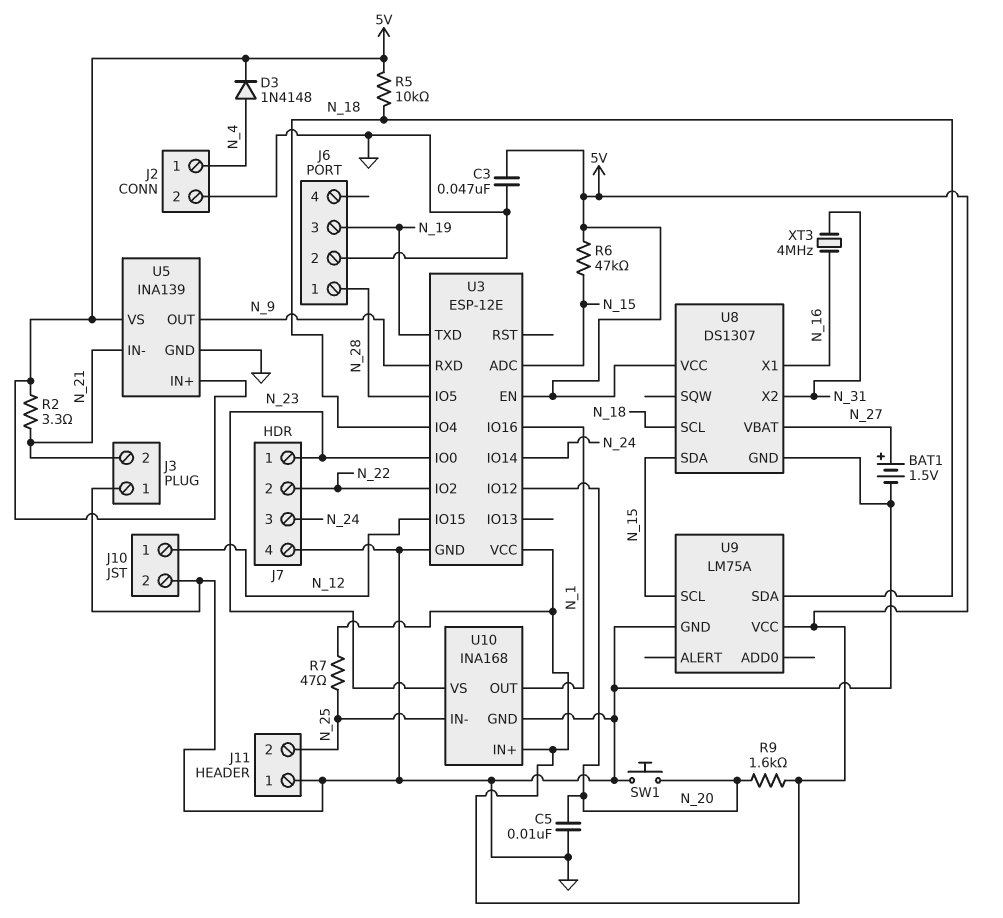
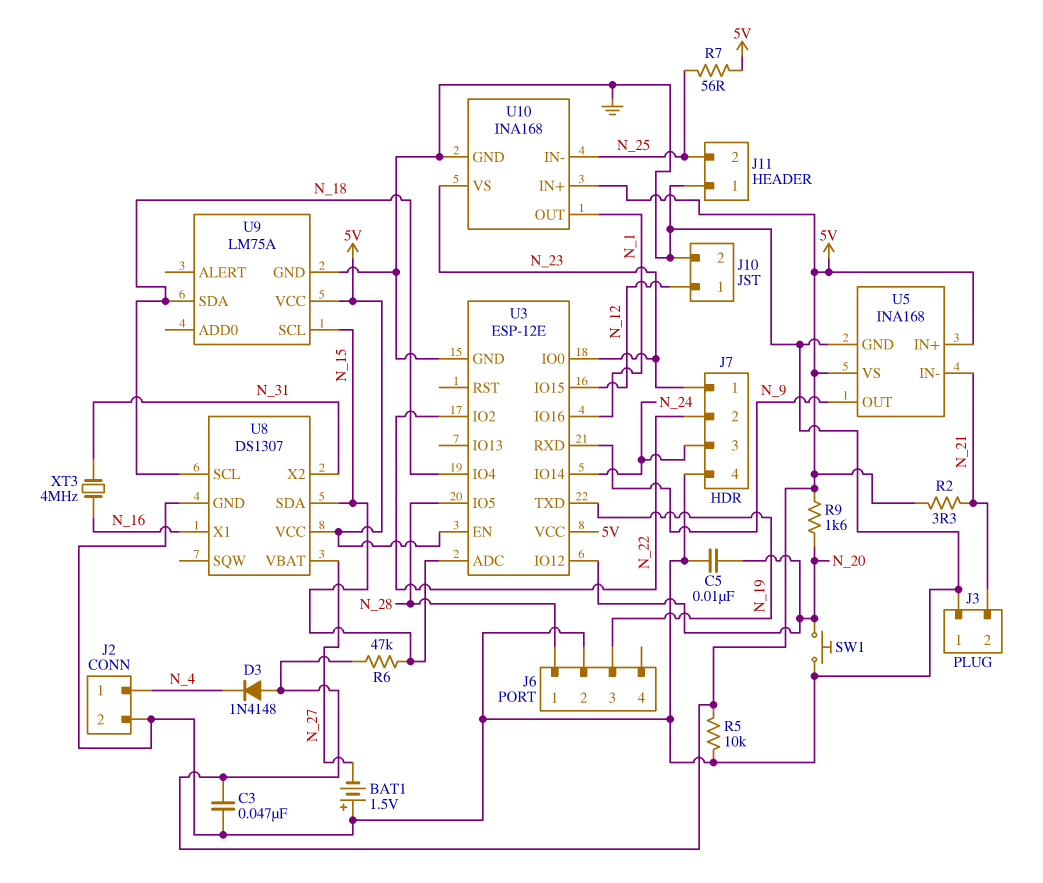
BAT1: 1.5V (plus N_27, minus GND) -> 1.5V (plus GND, minus N_27)
D3: diode 1N4148 (A N_4, K 5V) -> diode 1N4148 (A 5V, K N_4)
R5: 10k (5V, N_18) -> 10k (5V, GND)
R7: 47 (5V, N_25) -> 56 (5V, N_25)
U5: INA139 -> INA168

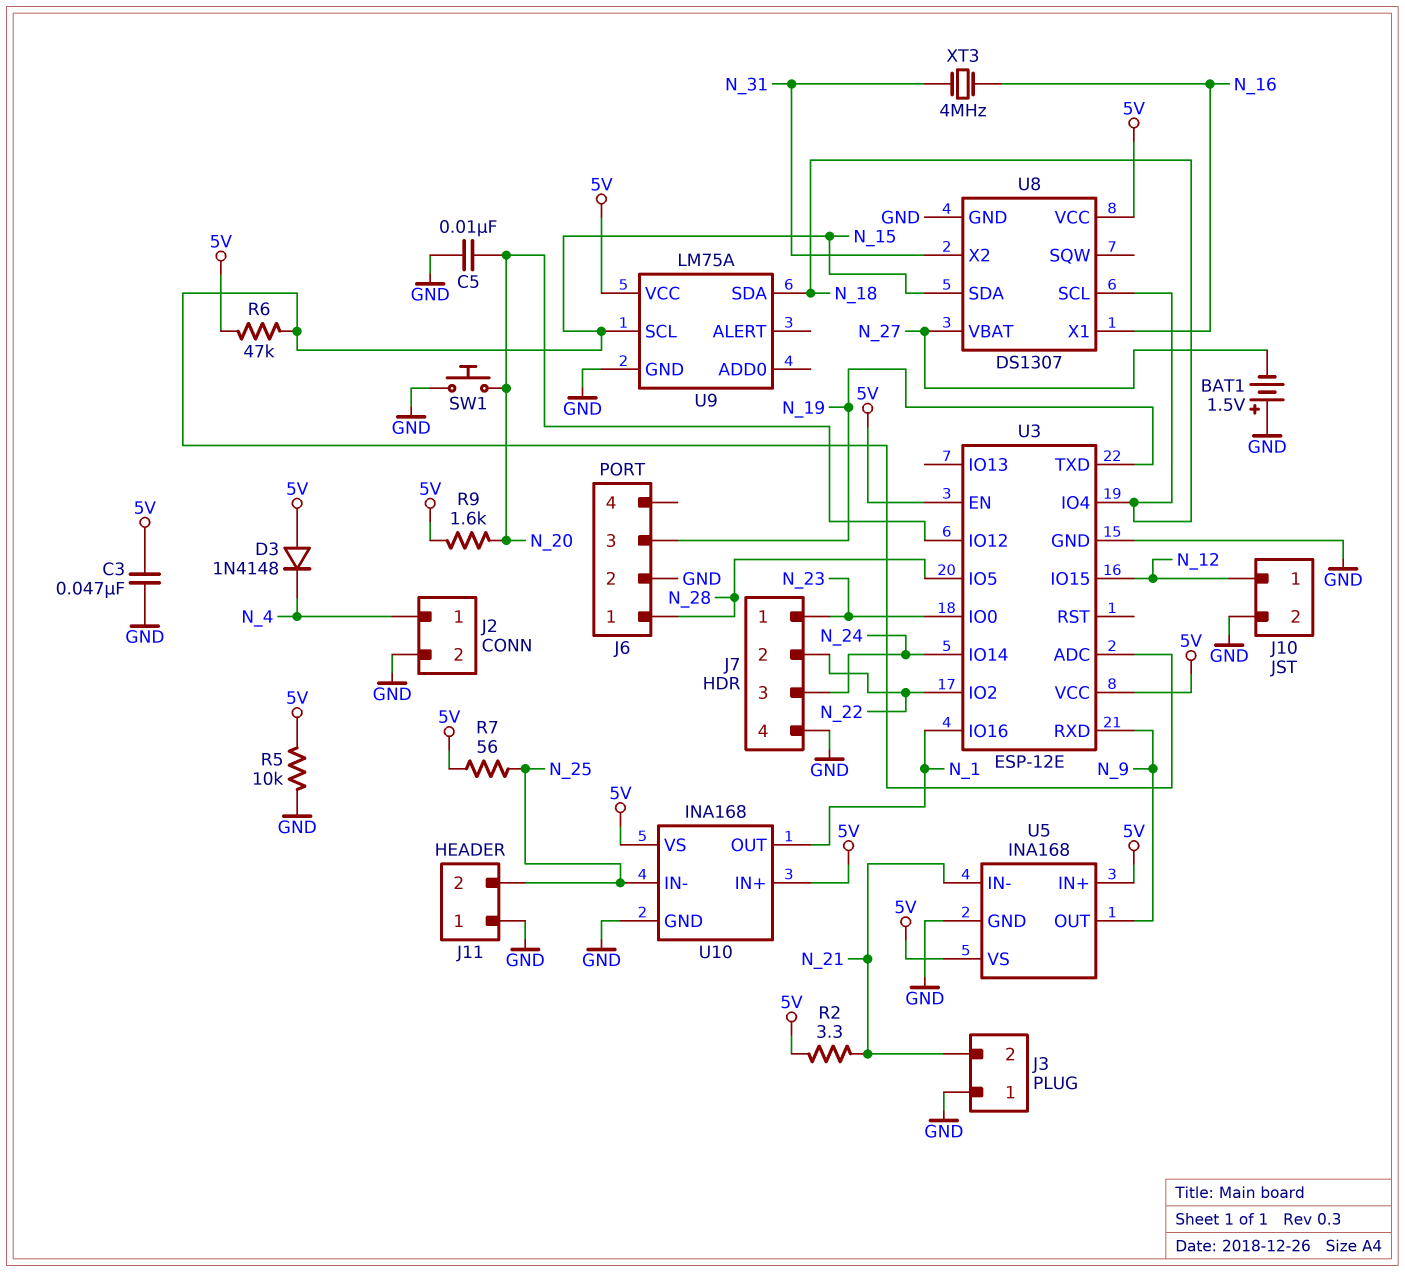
U10 pin VS: N_23 -> 5V

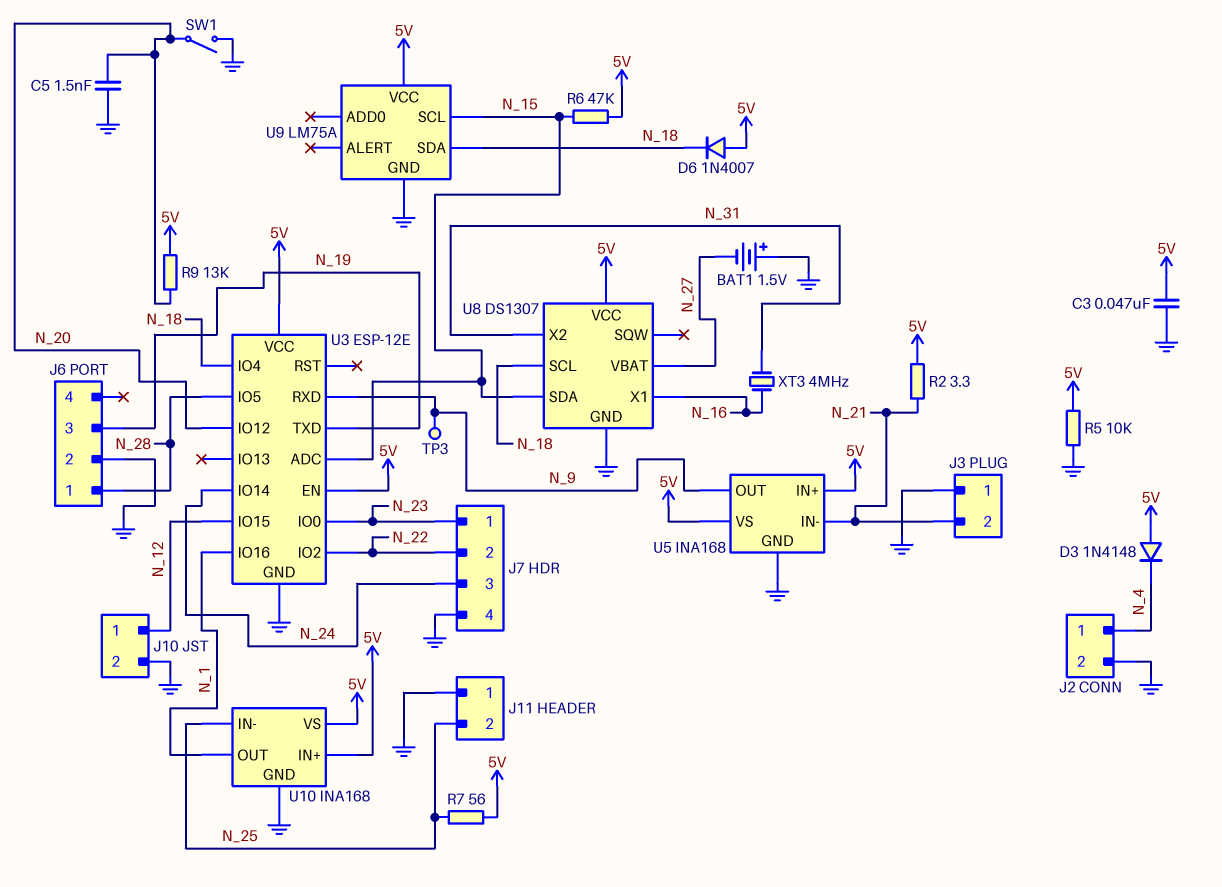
C5: 10nF (GND, N_20) -> 1.5nF (GND, N_20)
D6: none -> diode 1N4007 (A 5V, K N_18)
R9: 1.6k (5V, N_20) -> 13k (5V, N_20)
SW1: button (GND, N_20) -> switch (GND, N_20)
TP3: none -> test point (N_9)

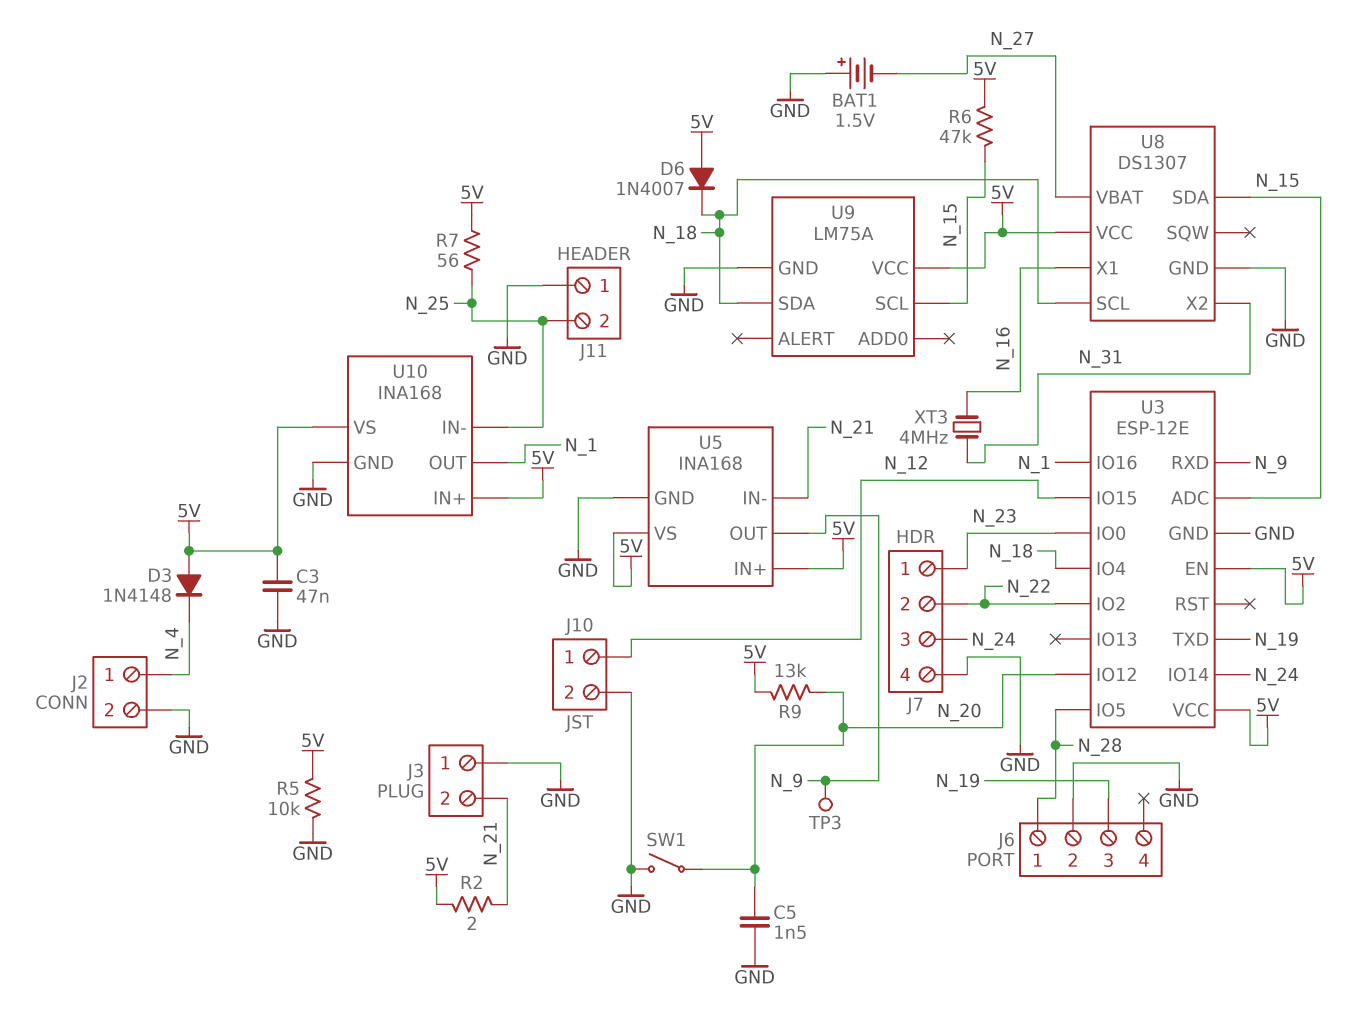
R2: 3.3 (5V, N_21) -> 2 (5V, N_21)

